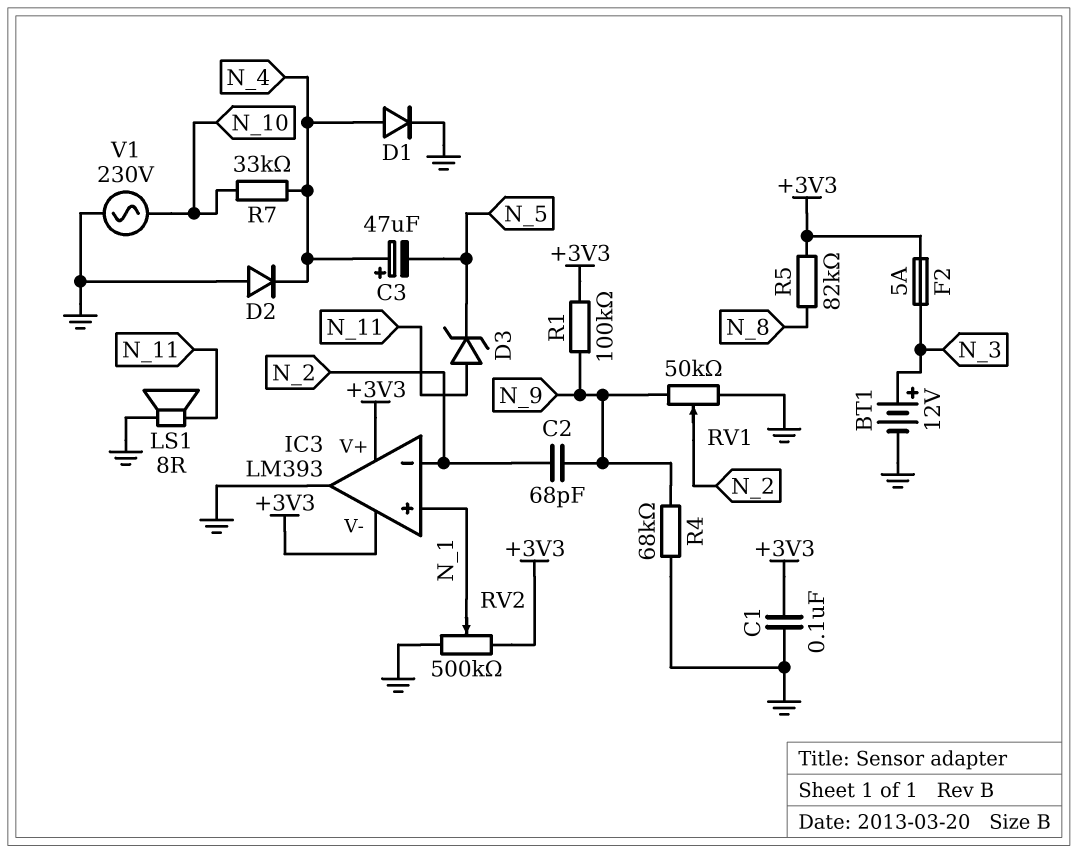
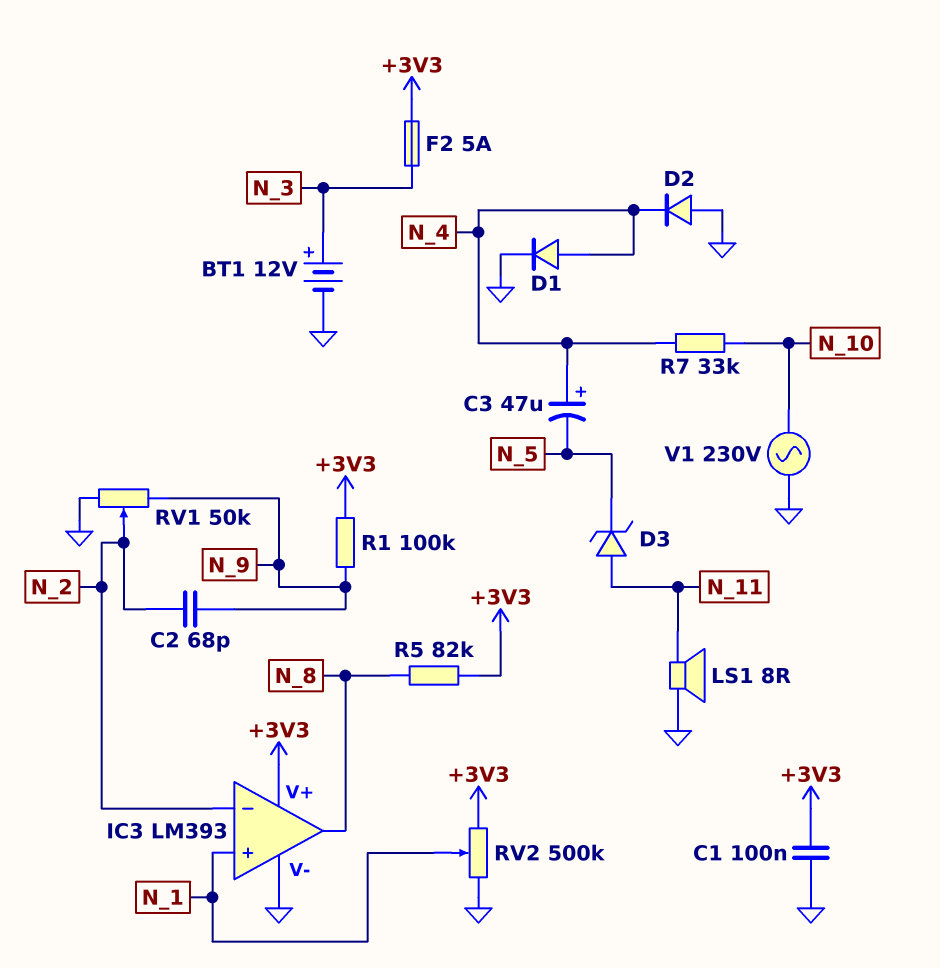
IC3 pin V-: +3V3 -> GND
IC3 pin out: GND -> N_8
R4: 68k (GND, N_9) -> none

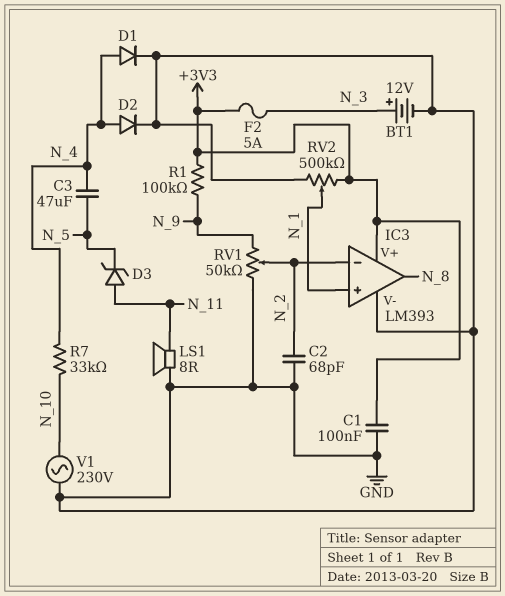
C2: 68pF (N_2, N_9) -> 68pF (GND, N_2)
C3: 47uF (plus N_4, minus N_5) -> 47uF (N_4, N_5)
D2: diode (A GND, K N_4) -> diode (A N_4, K GND)
R5: 82k (+3V3, N_8) -> none

